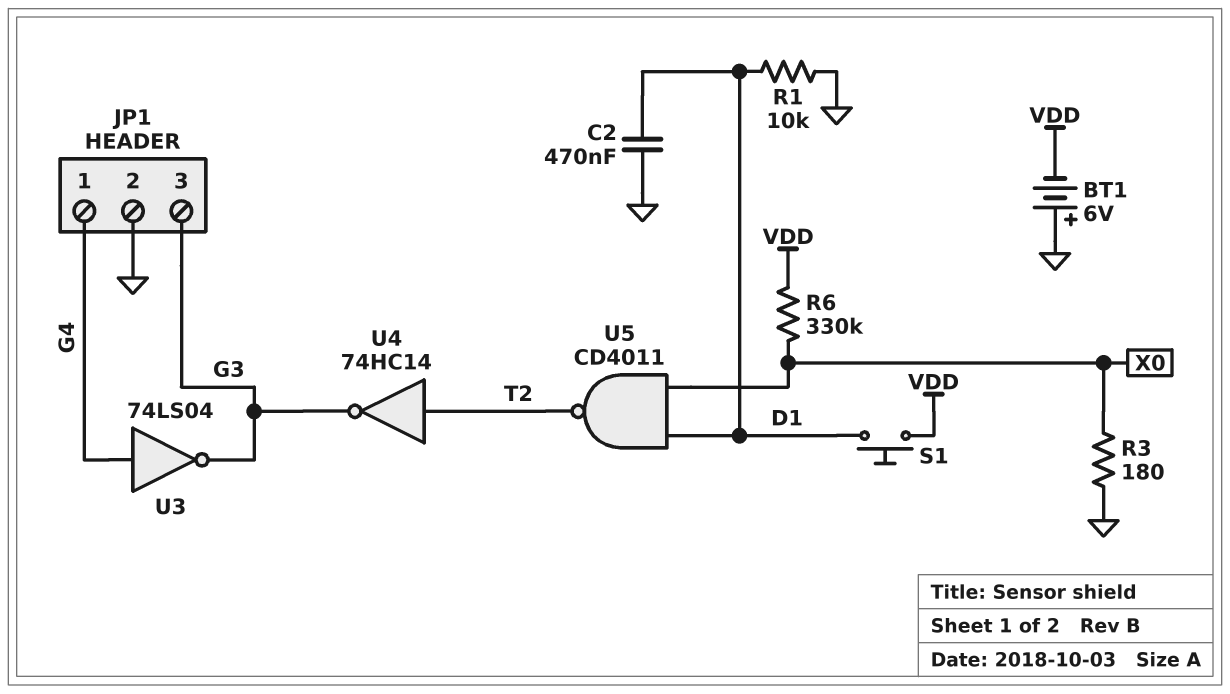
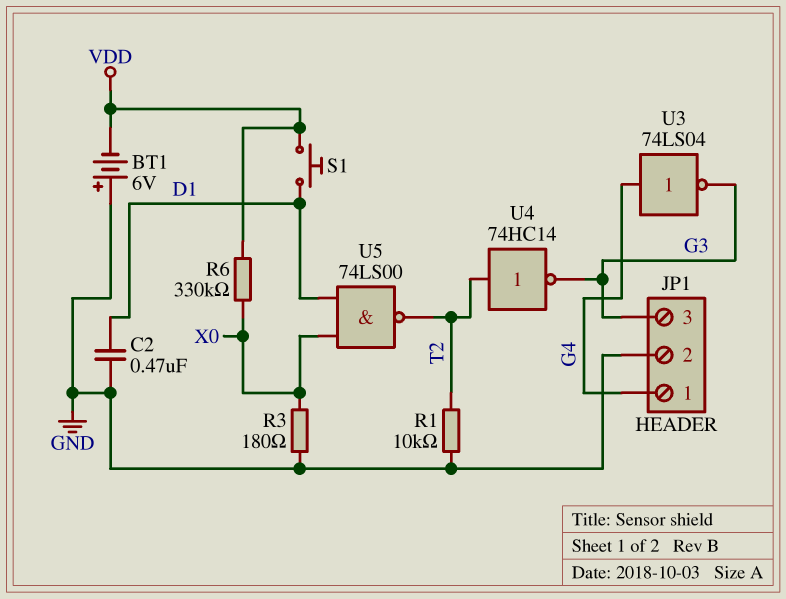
R1: 10k (D1, GND) -> 10k (GND, T2)
U5: NAND CD4011 (in D1, in X0, out T2) -> NAND 74LS00 (in D1, in X0, out T2)

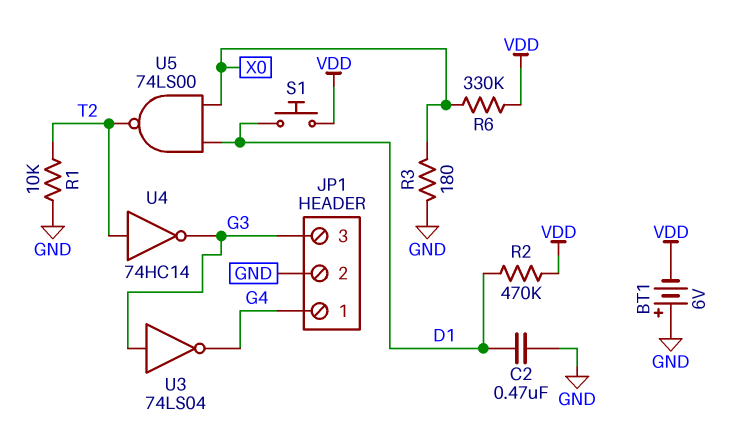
R2: none -> 470k (D1, VDD)
U3: NOT 74LS04 (in G4, out G3) -> NOT 74LS04 (in G3, out G4)

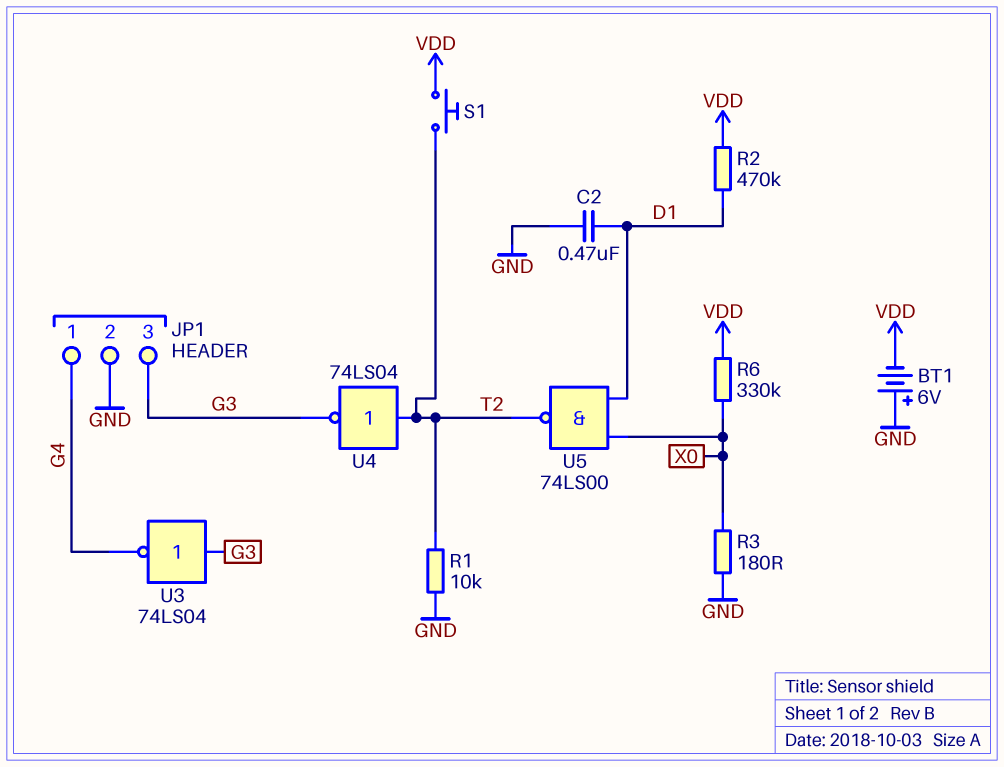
S1: button (D1, VDD) -> button (T2, VDD)
U4: NOT 74HC14 (in T2, out G3) -> NOT 74LS04 (in T2, out G3)

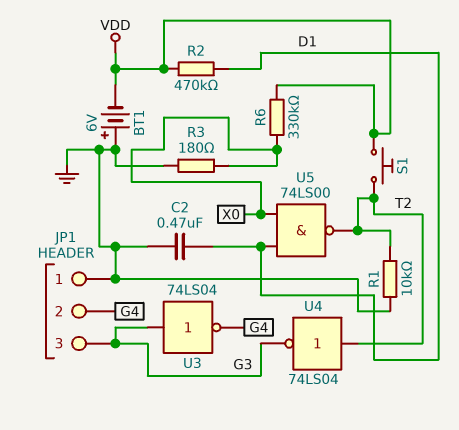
JP1 pin 1: G4 -> GND
JP1 pin 2: GND -> G4

